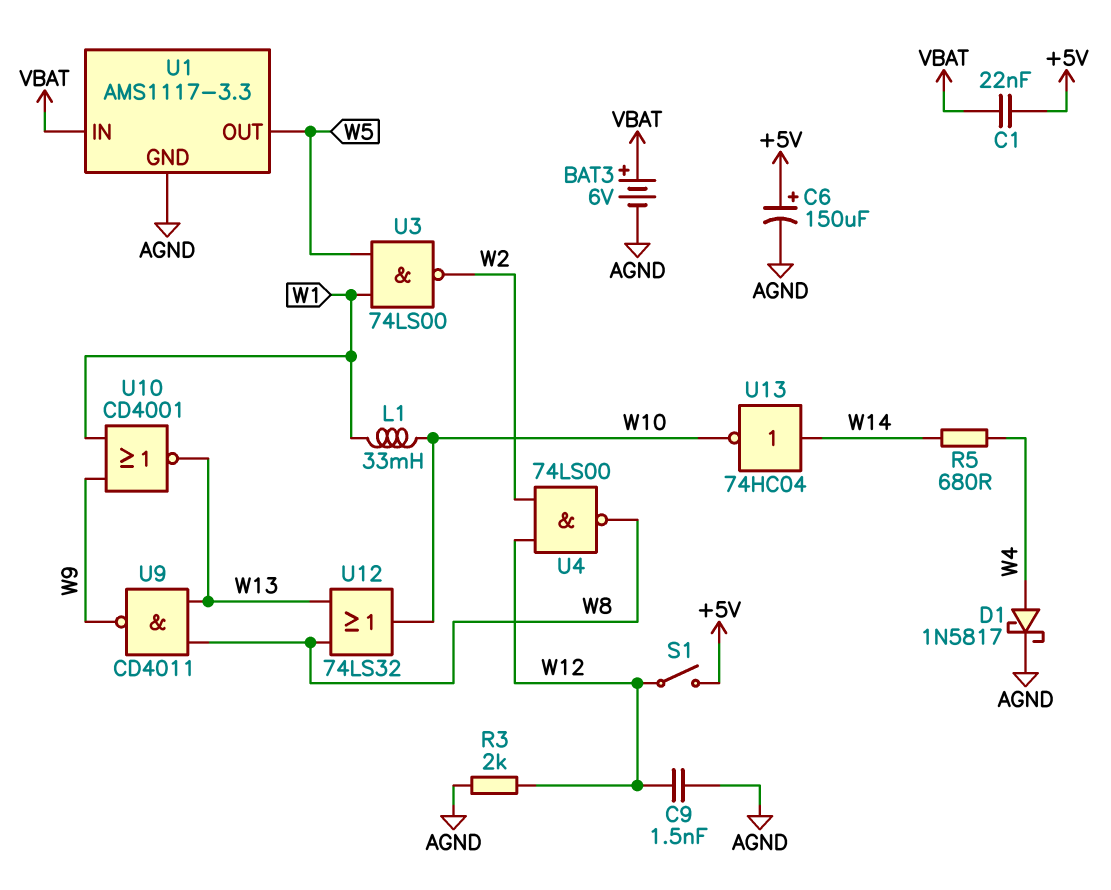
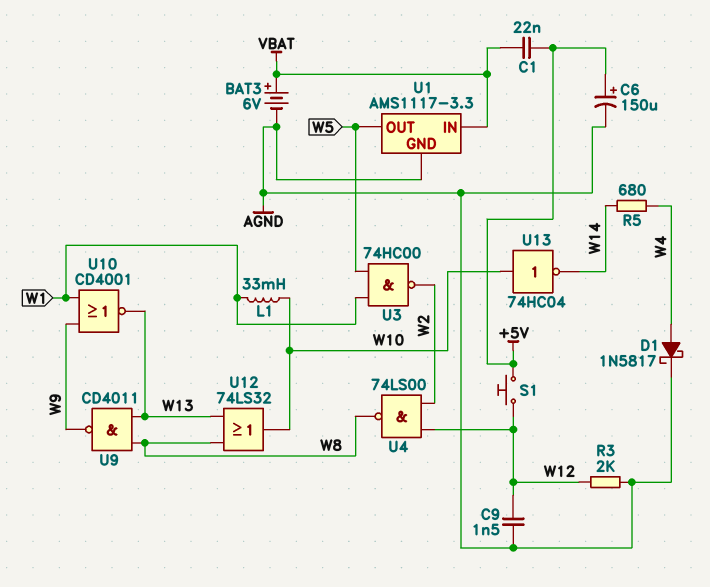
S1: switch (+5V, W12) -> button (+5V, W12)
U3: NAND 74LS00 (in W1, in W5, out W2) -> NAND 74HC00 (in W1, in W5, out W2)
U13: NOT 74HC04 (in W14, out W10) -> NOT 74HC04 (in W10, out W14)

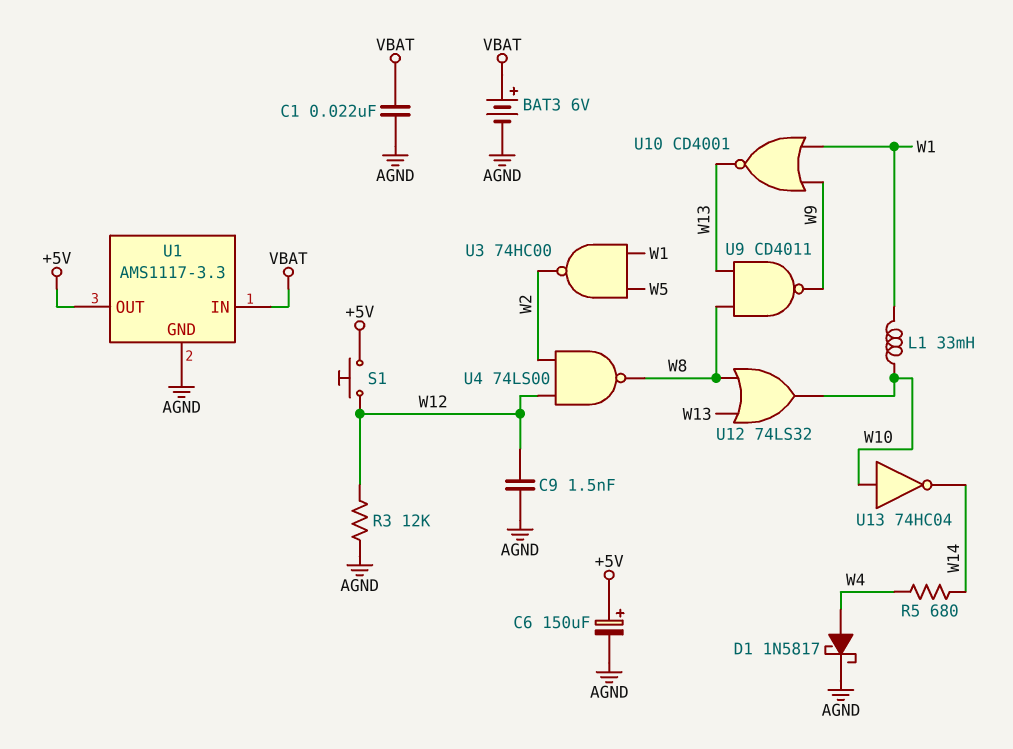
C1: 22nF (+5V, VBAT) -> 22nF (AGND, VBAT)
R3: 2k (AGND, W12) -> 12k (AGND, W12)
U1 pin OUT: W5 -> +5V

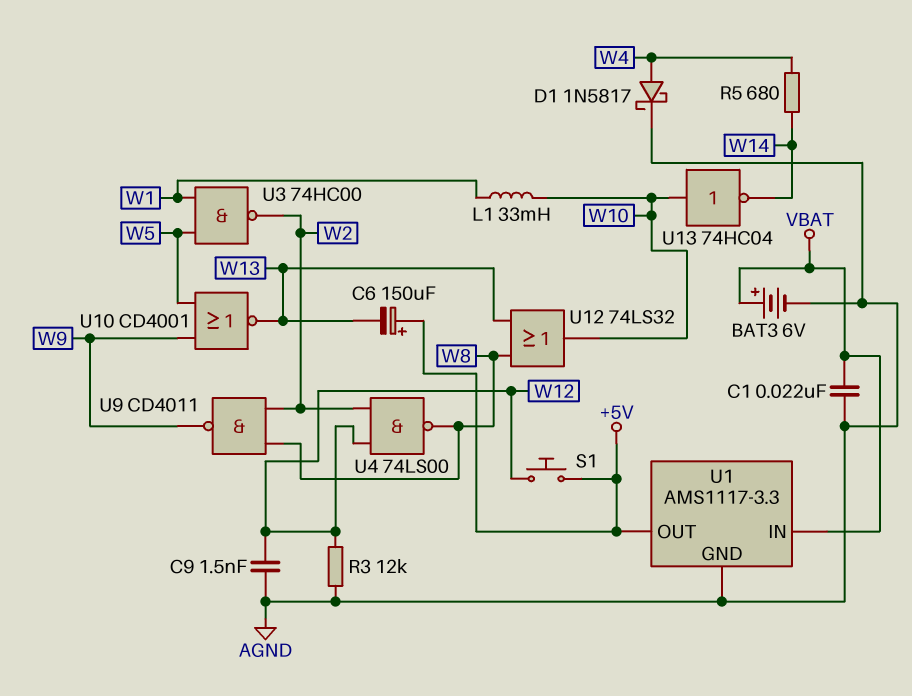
C6: 150uF (plus +5V, minus AGND) -> 150uF (plus +5V, minus W13)
U9: NAND CD4011 (in W8, in W13, out W9) -> NAND CD4011 (in W2, in W8, out W9)
U10: NOR CD4001 (in W1, in W9, out W13) -> NOR CD4001 (in W5, in W9, out W13)

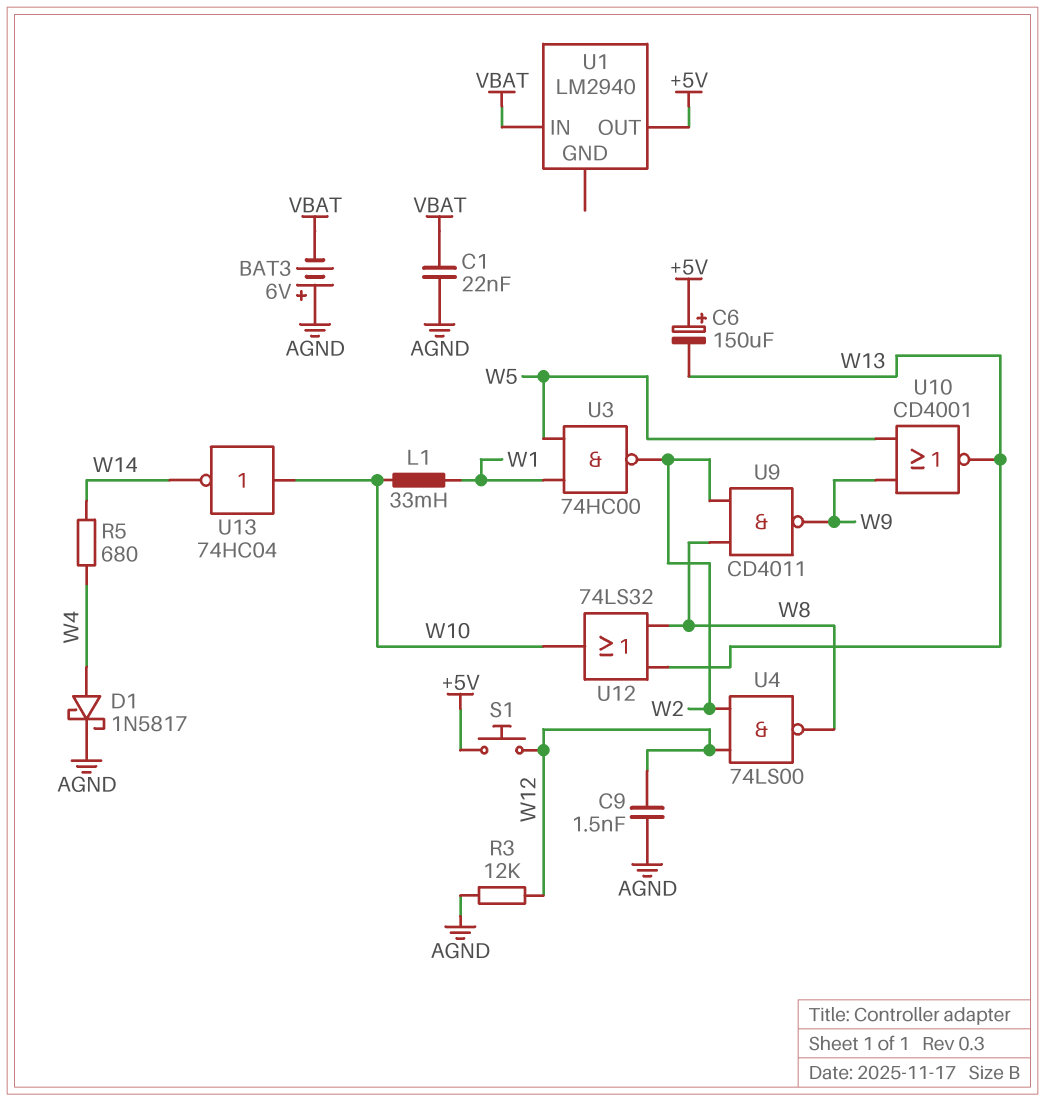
BAT3: 6V (plus VBAT, minus AGND) -> 6V (plus AGND, minus VBAT)
U1: AMS1117-3.3 -> LM2940
U1 pin GND: AGND -> none

